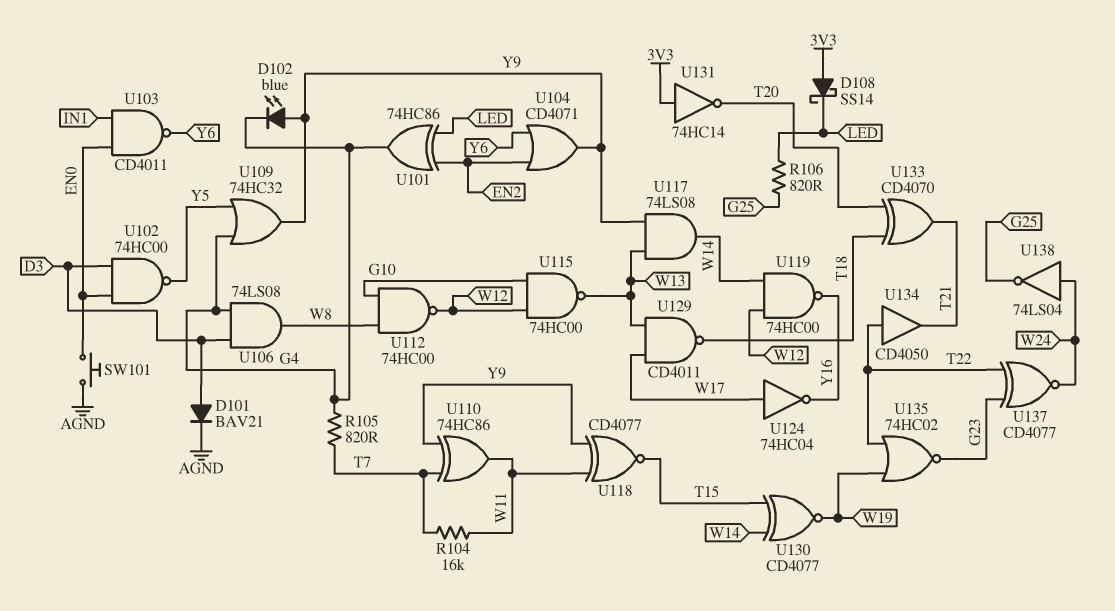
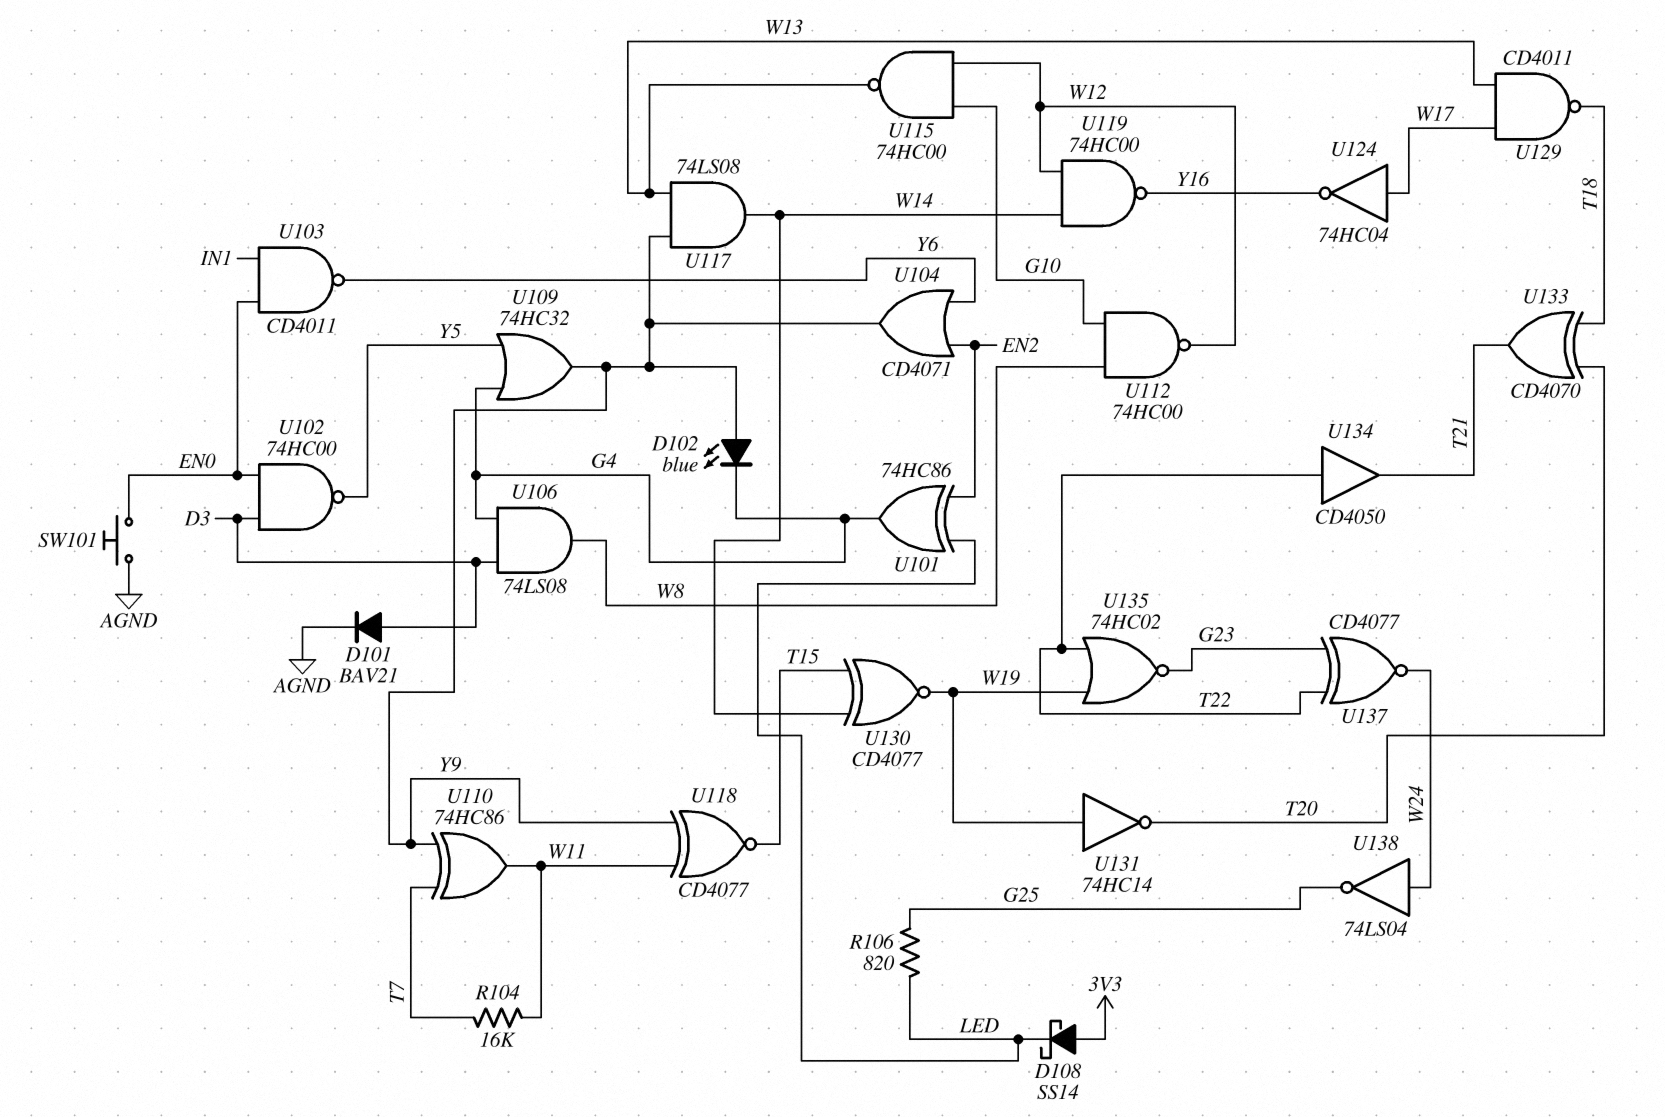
R105: 820 (G4, T7) -> none
U131: NOT 74HC14 (in 3V3, out T20) -> NOT 74HC14 (in W19, out T20)

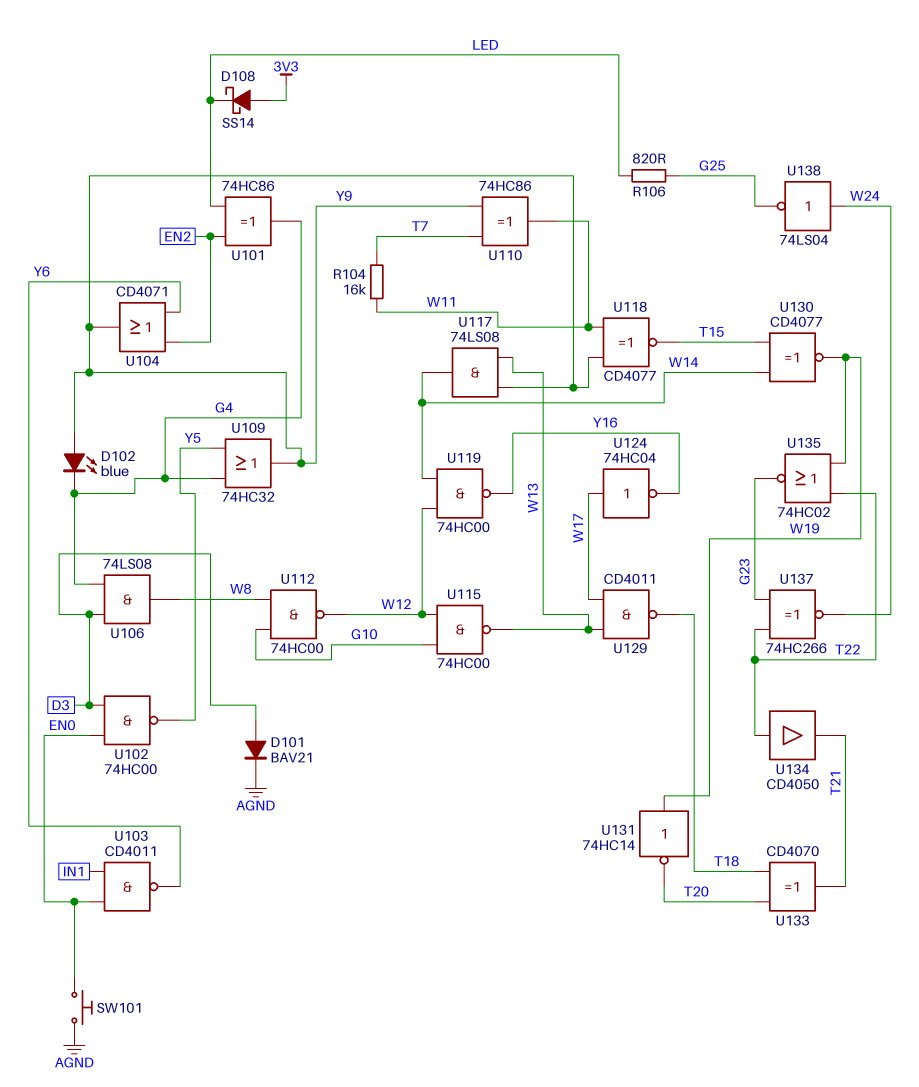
U137: XNOR CD4077 (in G23, in T22, out W24) -> XNOR 74HC266 (in G23, in T22, out W24)

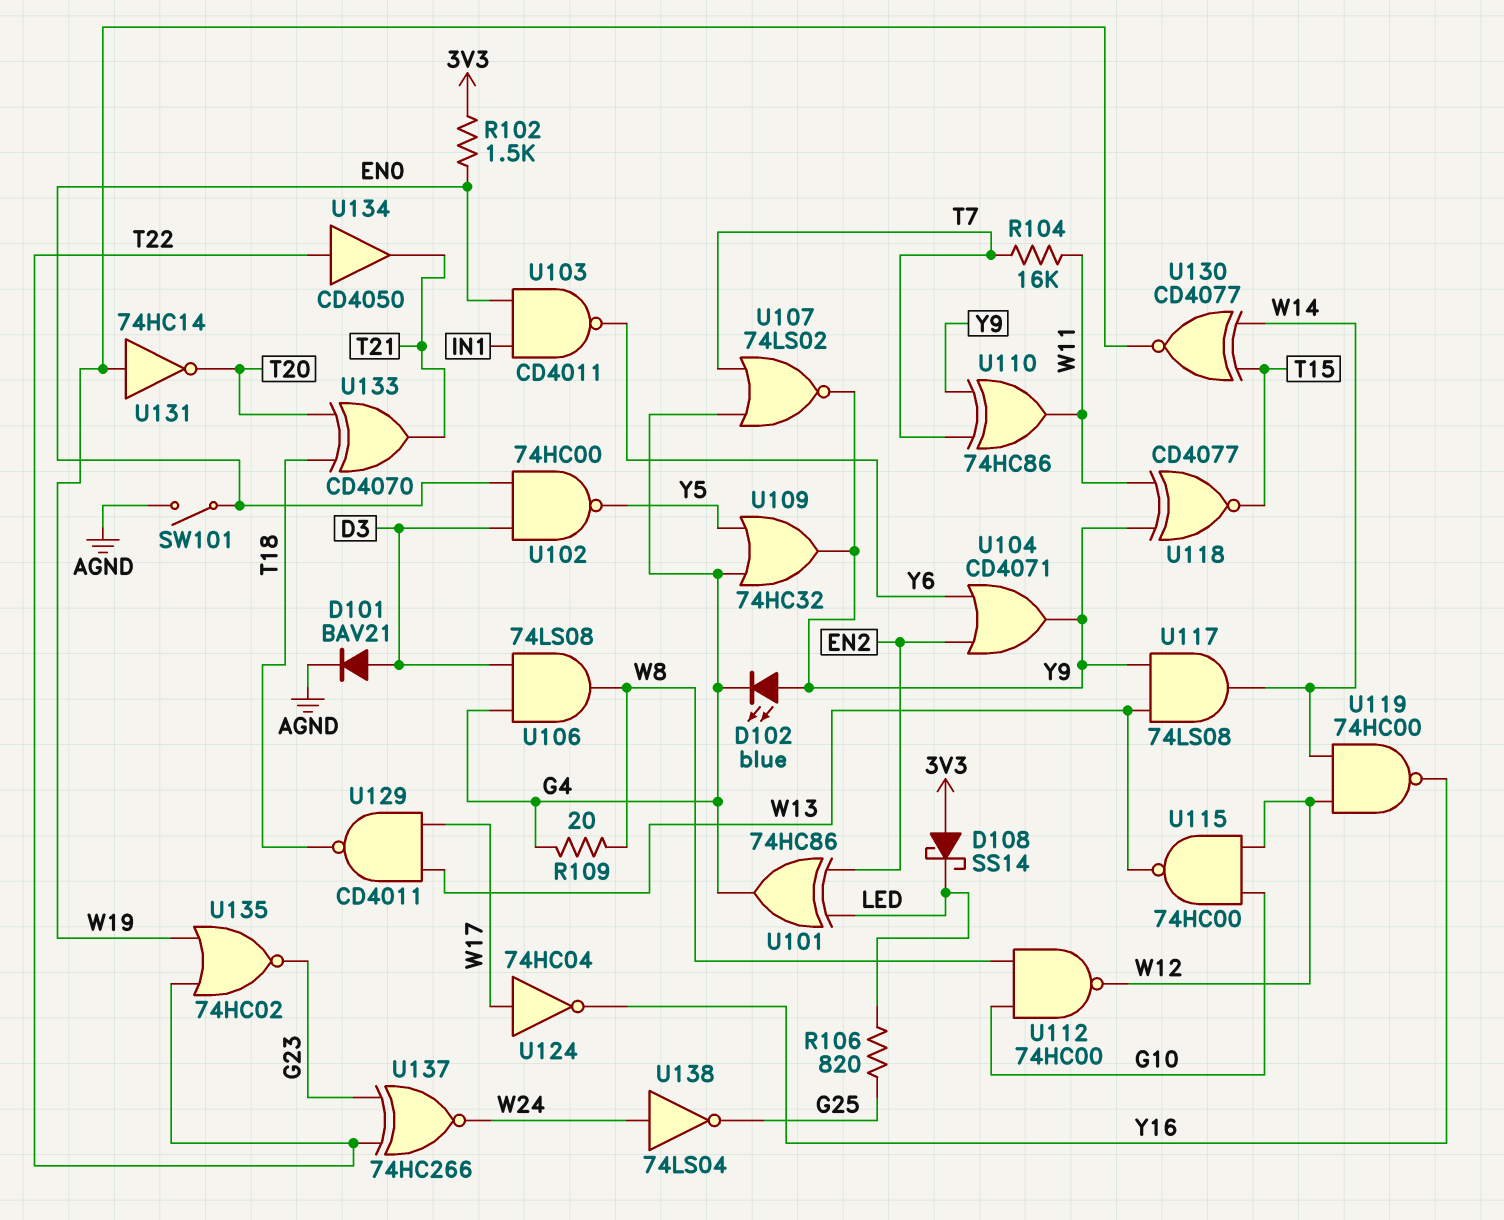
R102: none -> 1.5k (3V3, EN0)
R109: none -> 20 (G4, W8)
SW101: button (AGND, EN0) -> switch (AGND, EN0)
U107: none -> NOR 74LS02 (in G4, in T7, out Y9)

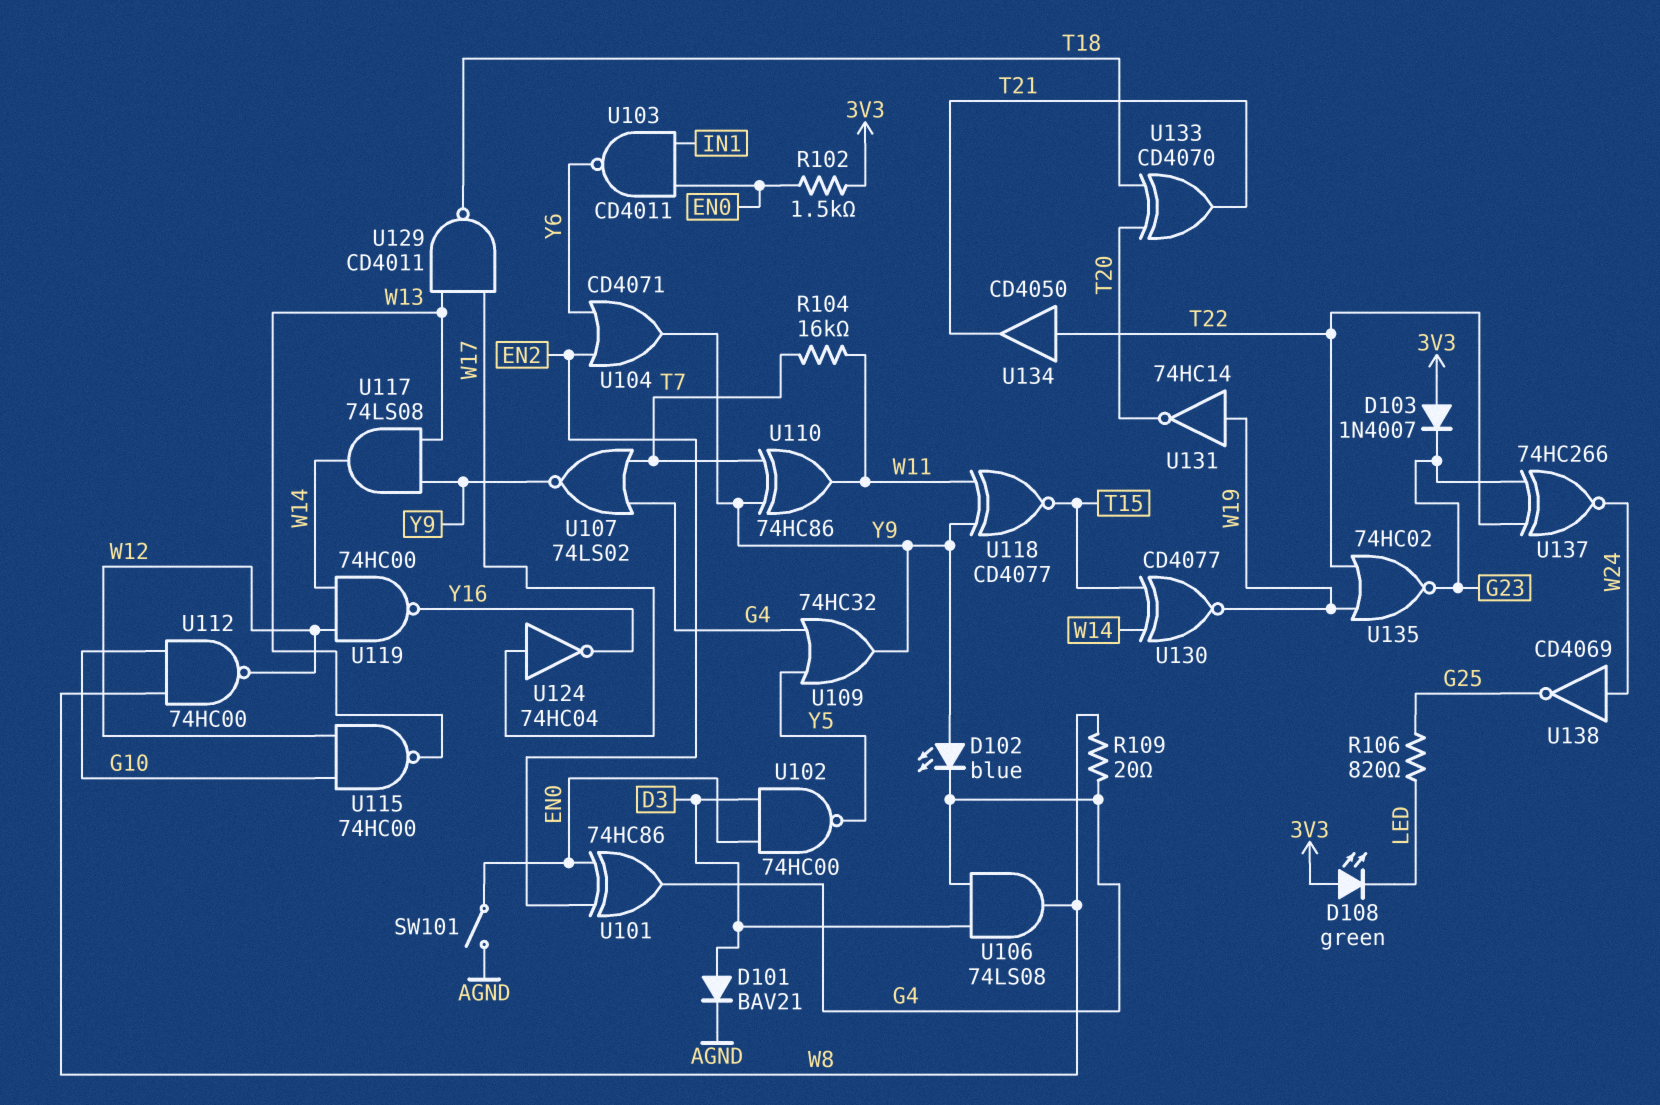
D103: none -> diode 1N4007 (A 3V3, K G23)
D108: schottky SS14 (A 3V3, K LED) -> LED green (A 3V3, K LED)
U101: XOR 74HC86 (in EN2, in LED, out G4) -> XOR 74HC86 (in EN0, in EN2, out G4)
U138: NOT 74LS04 (in W24, out G25) -> NOT CD4069 (in W24, out G25)

